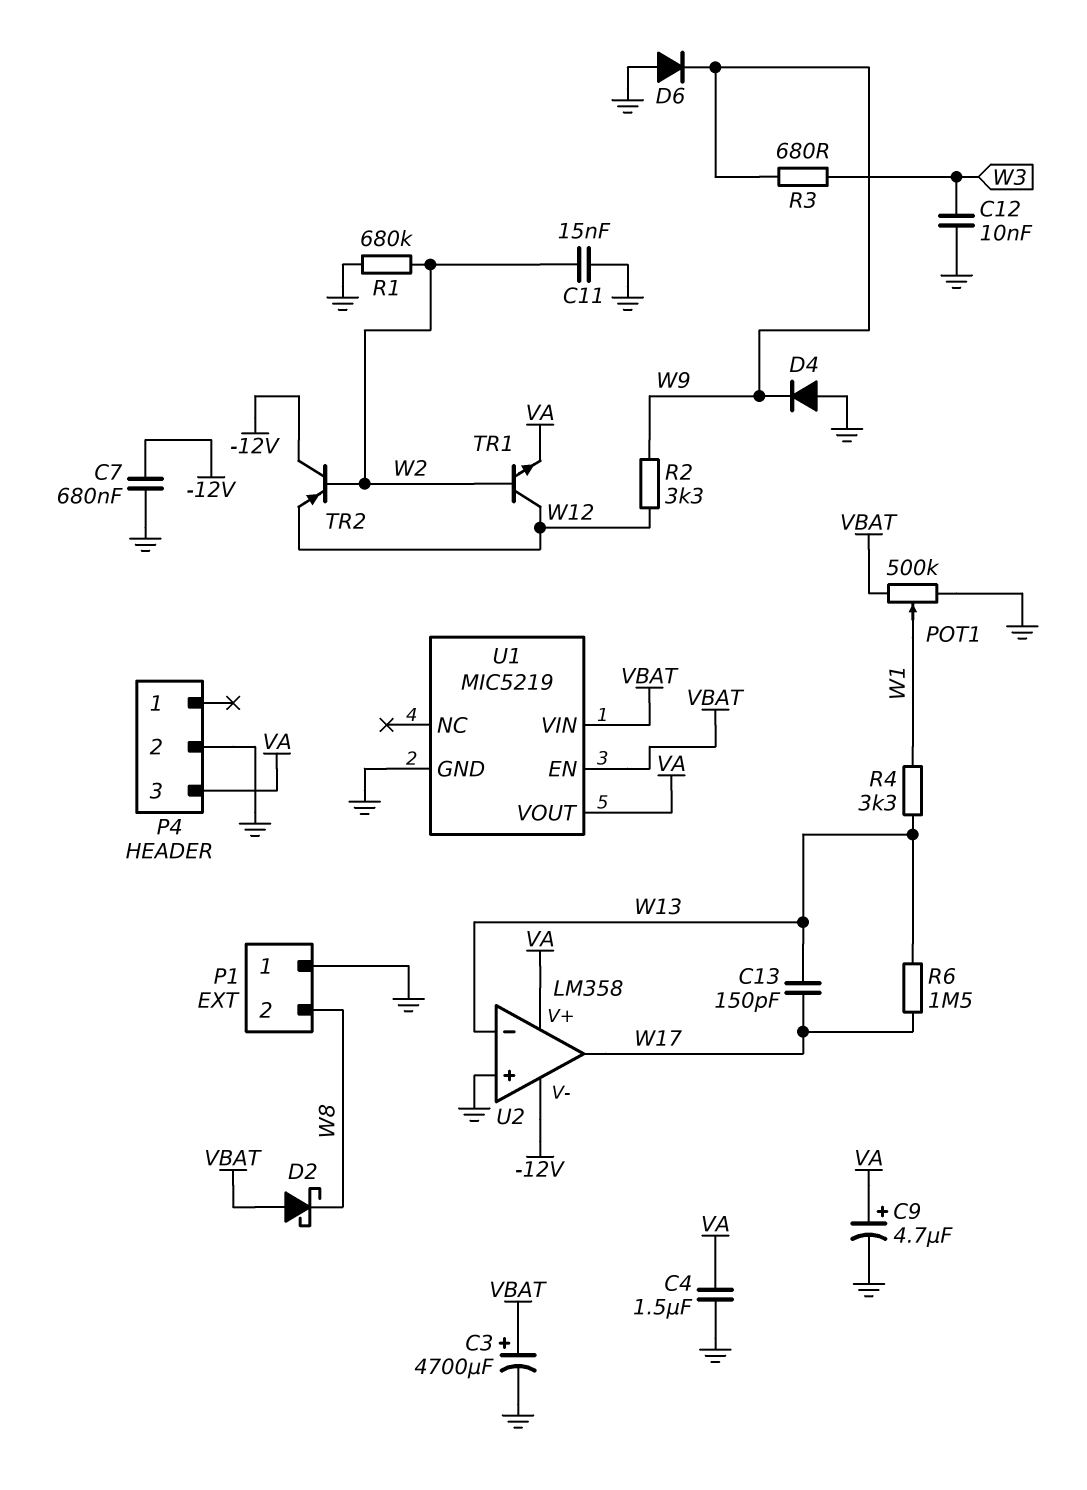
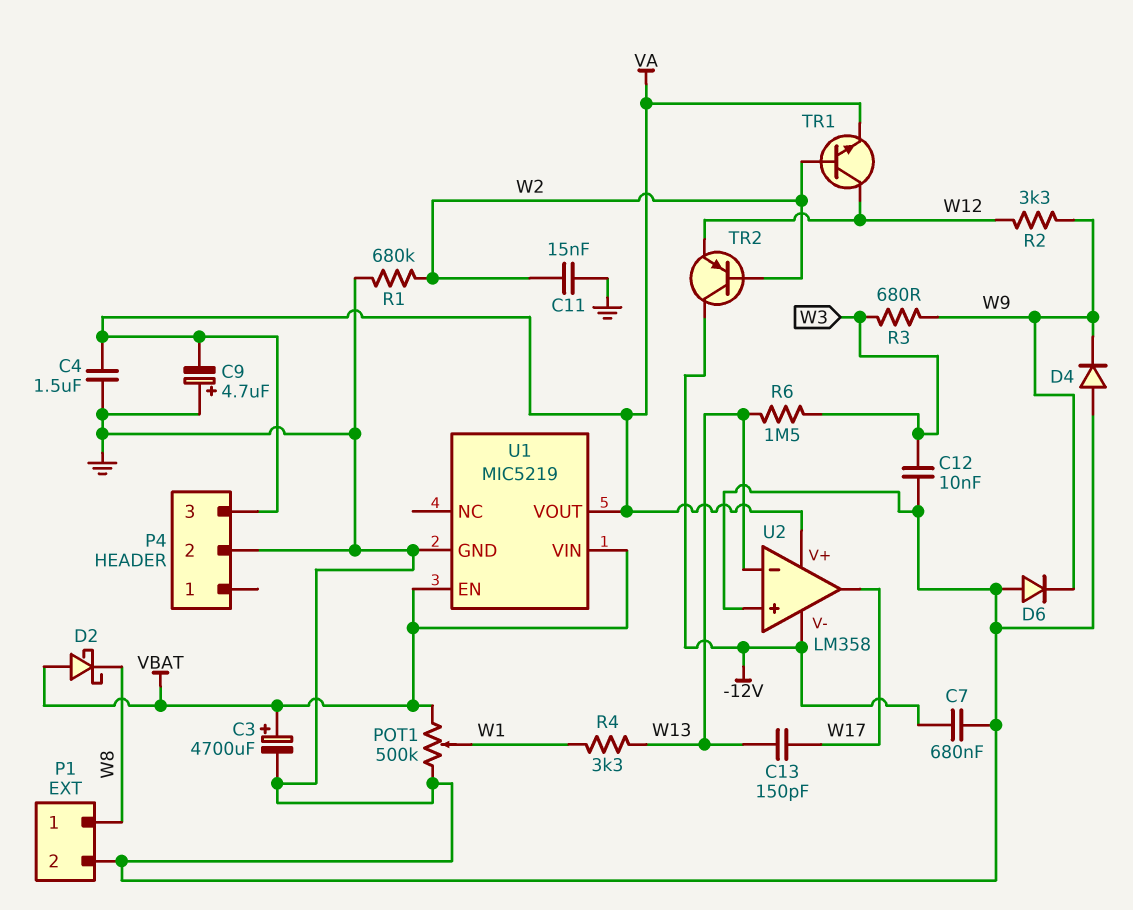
C9: 4.7uF (plus VA, minus GND) -> 4.7uF (plus GND, minus VA)
P1 pin 1: GND -> W8
P1 pin 2: W8 -> GND
R6: 1.5M (W13, W17) -> 1.5M (W3, W13)

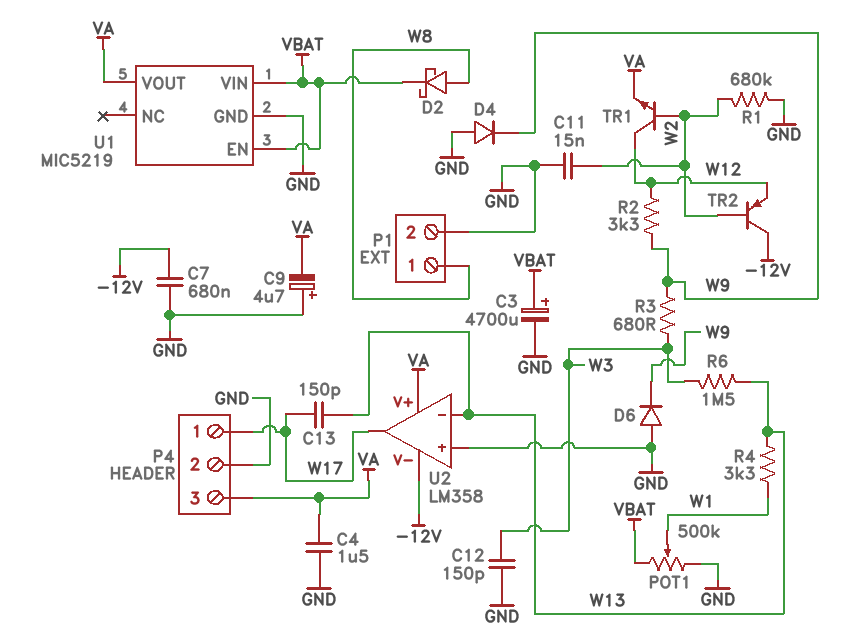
C12: 10nF (GND, W3) -> 150pF (GND, W3)
D2: schottky (A VBAT, K W8) -> schottky (A W8, K VBAT)
P4 pin 1: none -> W17

